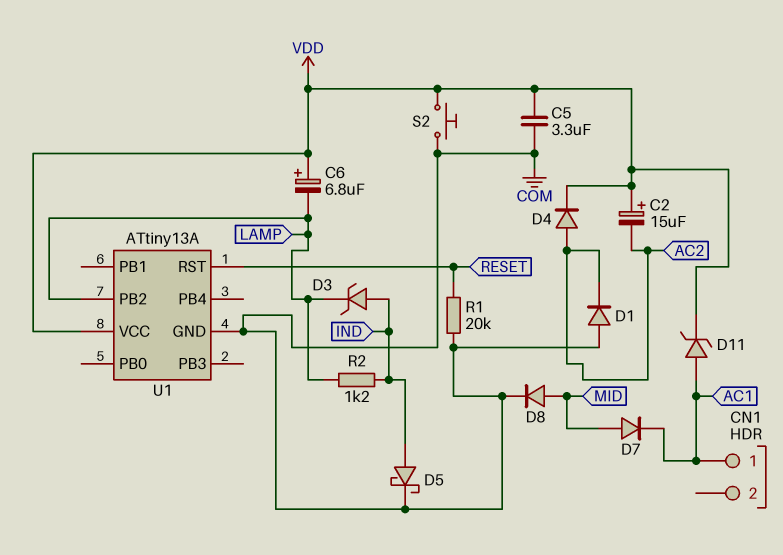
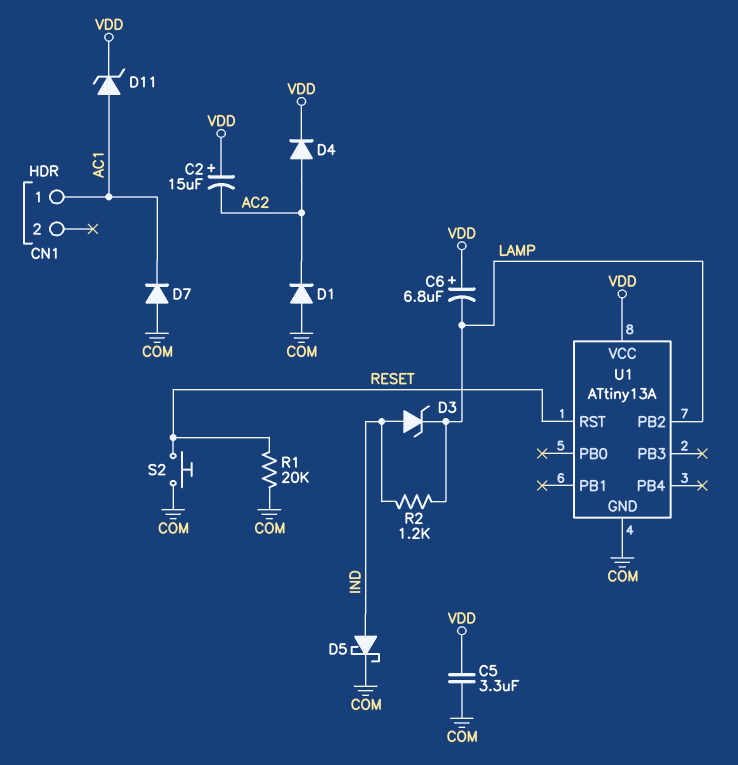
D7: diode (A MID, K AC1) -> diode (A COM, K AC1)
D8: diode (A MID, K COM) -> none
S2: button (COM, VDD) -> button (COM, RESET)

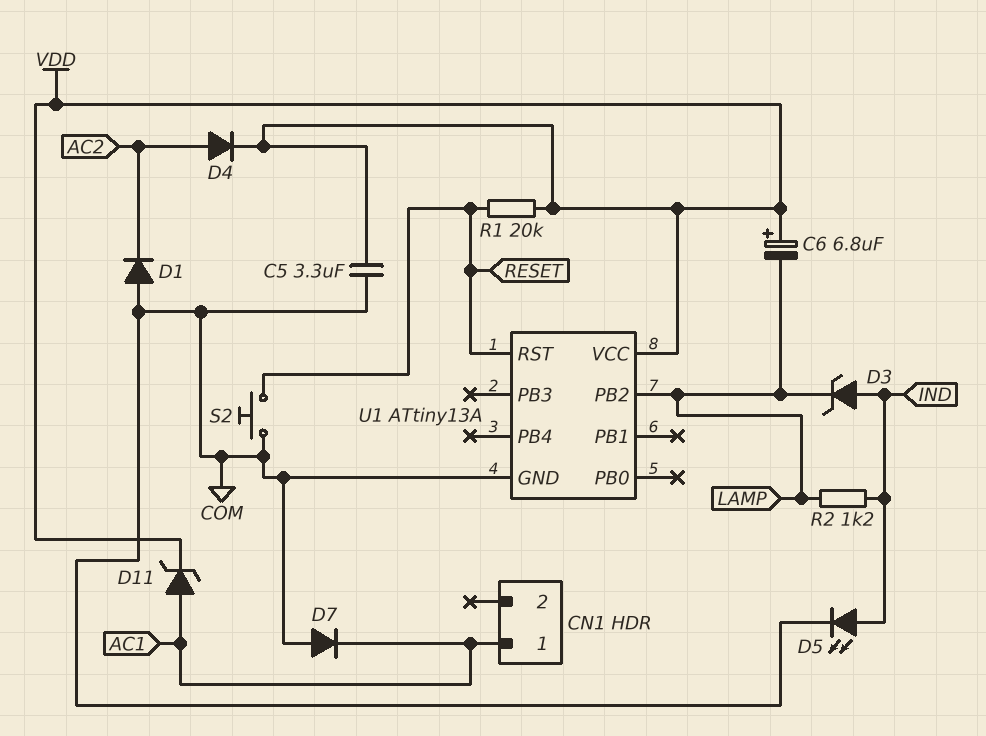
C2: 15uF (plus VDD, minus AC2) -> none
D5: schottky (A IND, K COM) -> LED (A IND, K COM)
R1: 20k (COM, RESET) -> 20k (RESET, VDD)

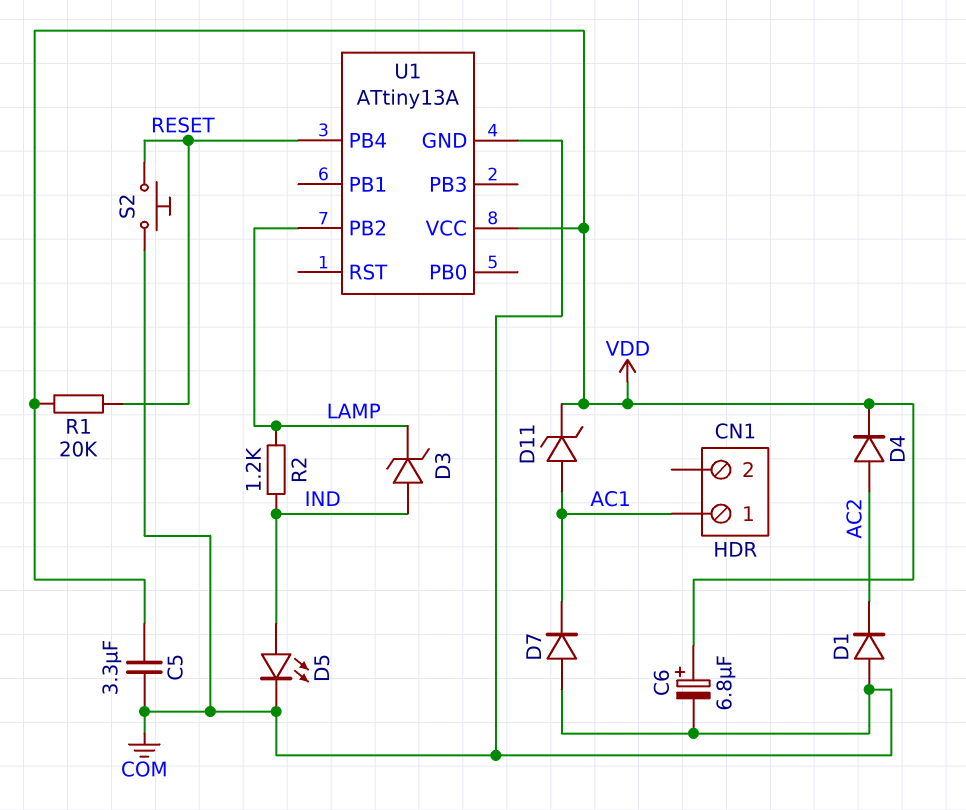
C6: 6.8uF (plus VDD, minus LAMP) -> 6.8uF (plus VDD, minus COM)
U1 pin PB4: none -> RESET
U1 pin RST: RESET -> none

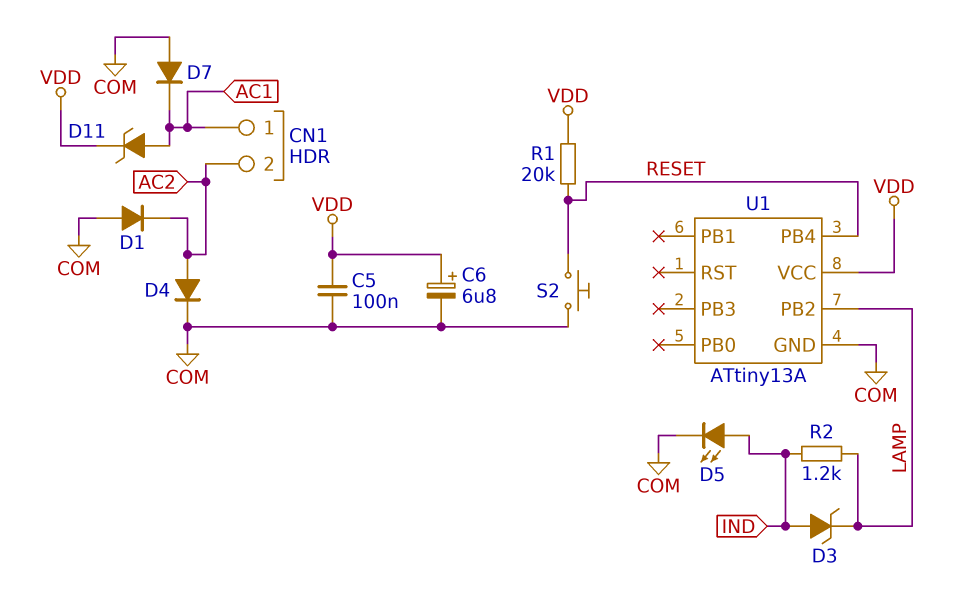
C5: 3.3uF (COM, VDD) -> 100nF (COM, VDD)
CN1 pin 2: none -> AC2
D4: diode (A AC2, K VDD) -> diode (A AC2, K COM)

